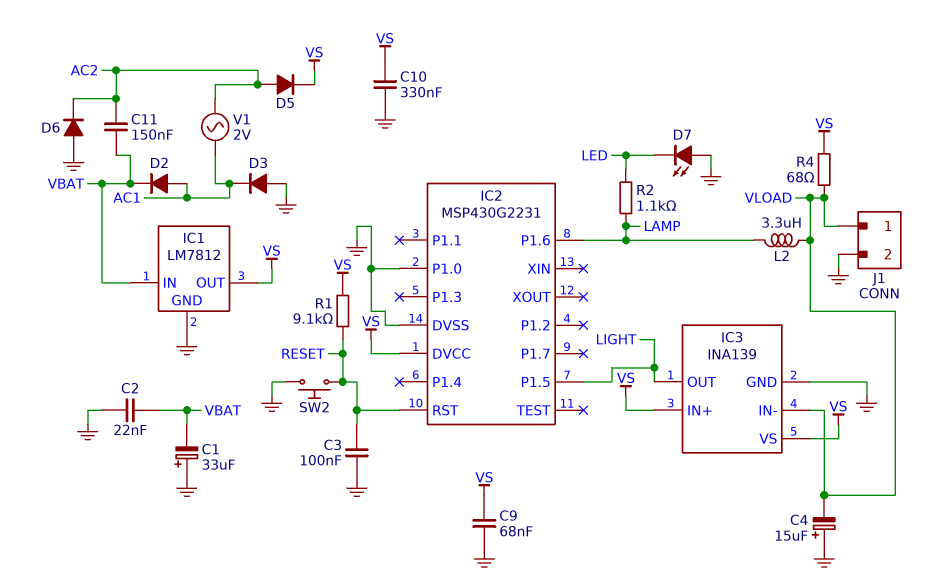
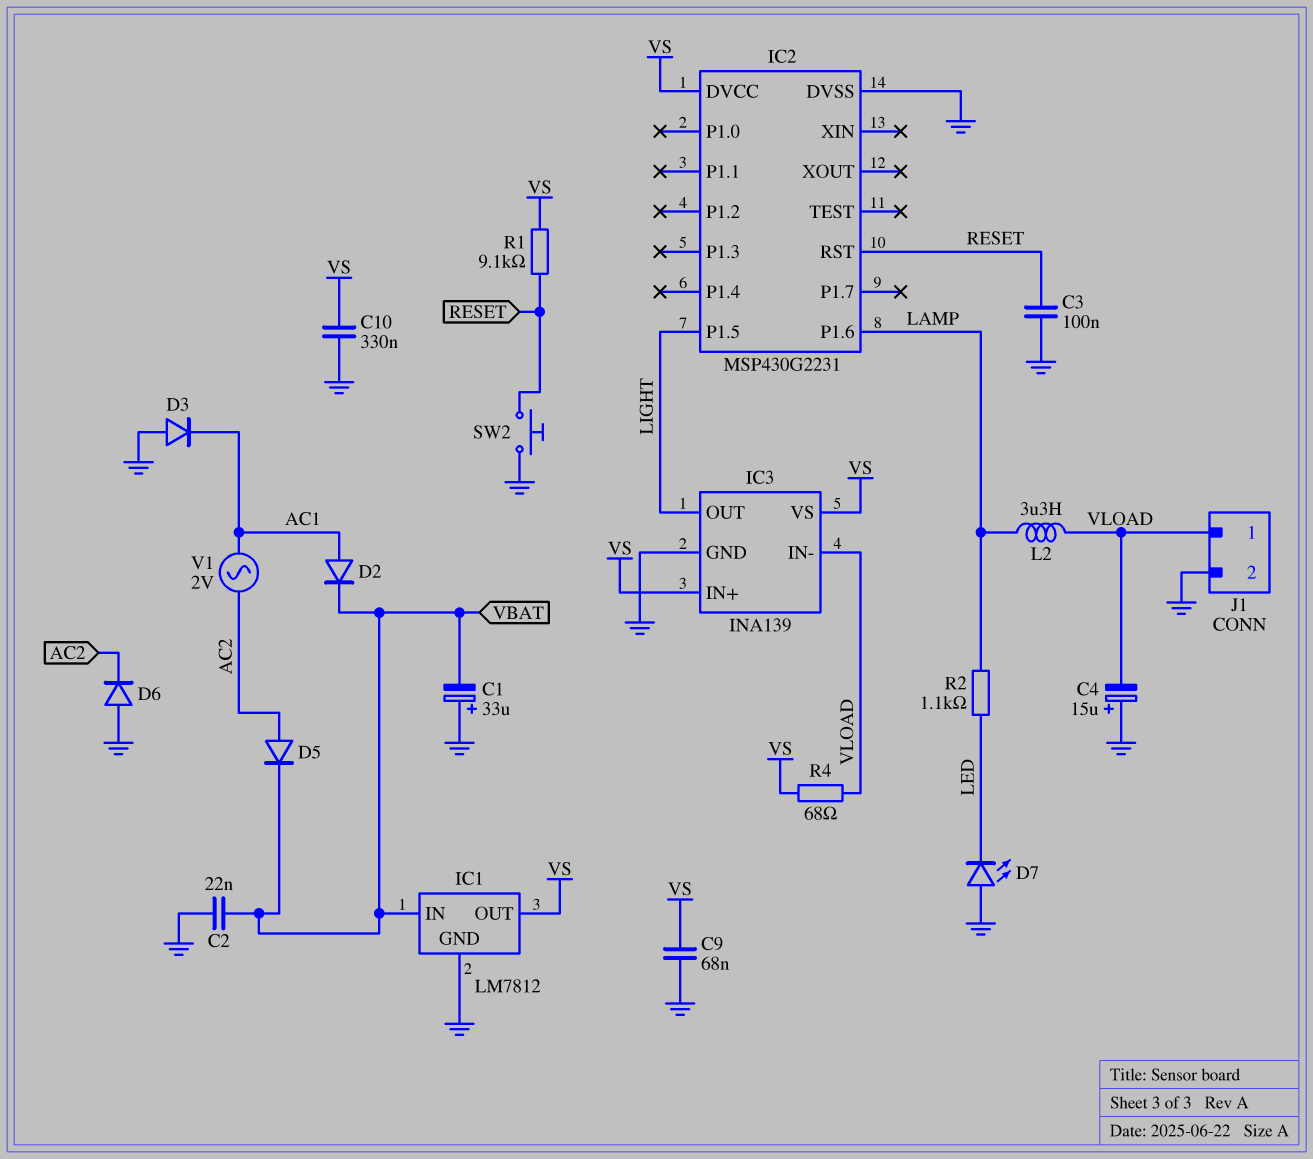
C11: 150nF (AC2, VBAT) -> none
D5: diode (A AC2, K VS) -> diode (A AC2, K VBAT)
IC2 pin P1.0: GND -> none

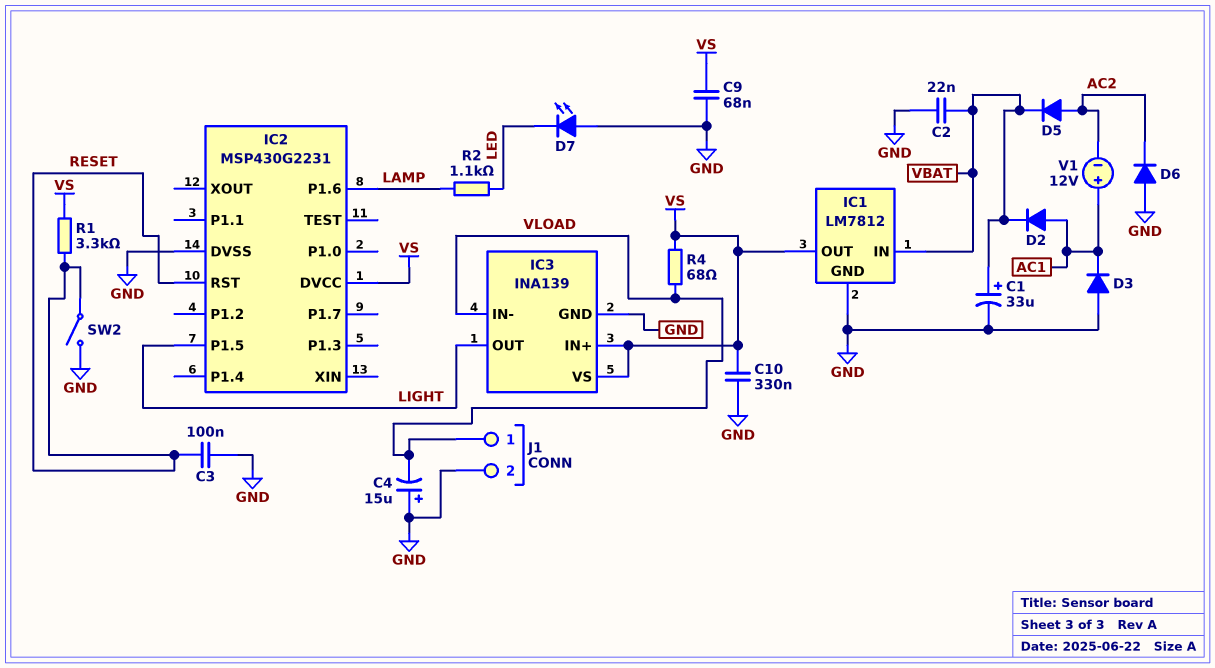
C1: 33uF (plus GND, minus VBAT) -> 33uF (plus VBAT, minus GND)
L2: 3.3uH (LAMP, VLOAD) -> none
R1: 9.1k (RESET, VS) -> 3.3k (RESET, VS)
SW2: button (GND, RESET) -> switch (GND, RESET)
V1: AC 2V (AC1, AC2) -> 12V (plus AC1, minus AC2)

